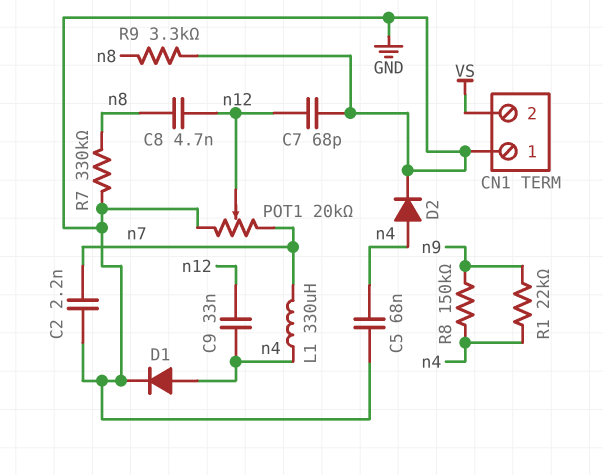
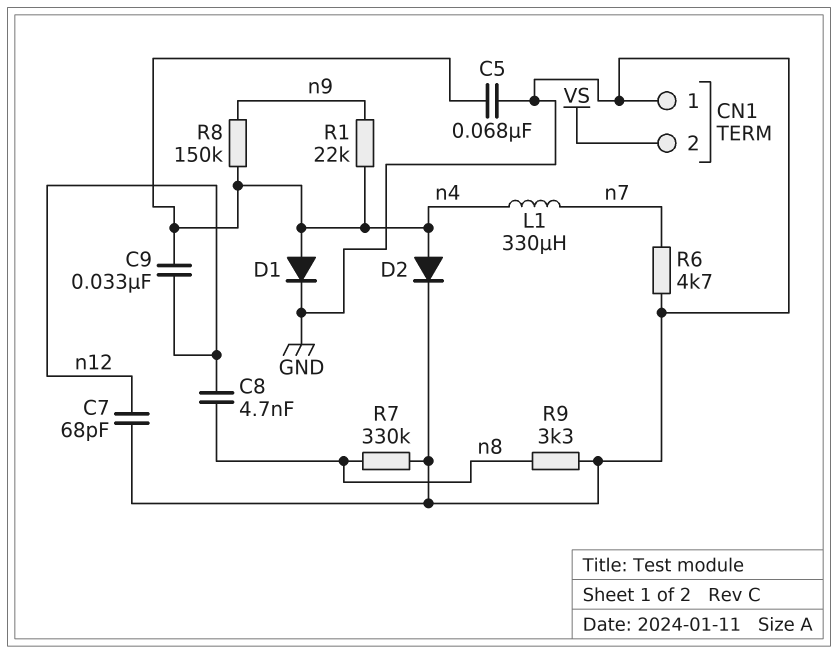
C2: 2.2nF (GND, n7) -> none
POT1: 20k (GND, n7, wiper n12) -> none
R6: none -> 4.7k (GND, n7)

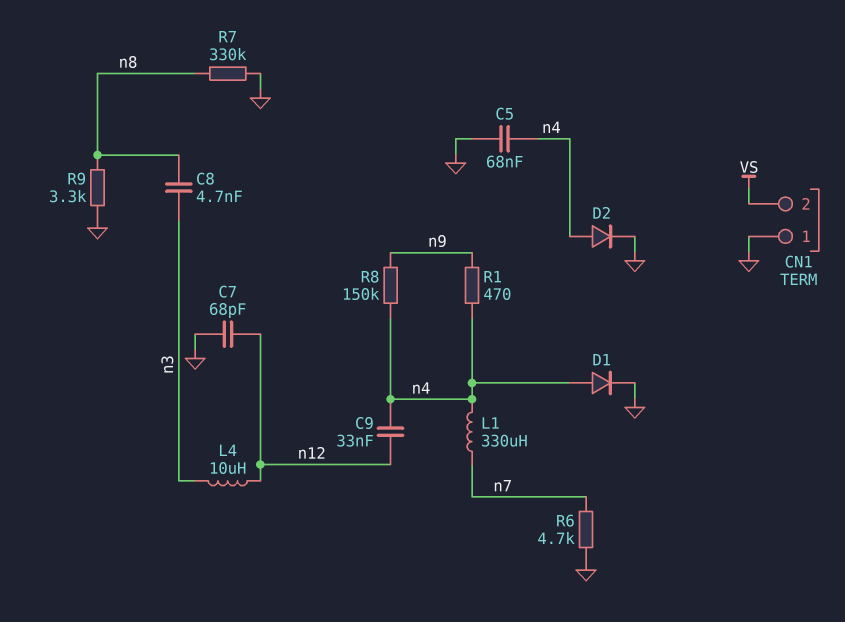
C8: 4.7nF (n8, n12) -> 4.7nF (n3, n8)
L4: none -> 10uH (n3, n12)
R1: 22k (n4, n9) -> 470 (n4, n9)

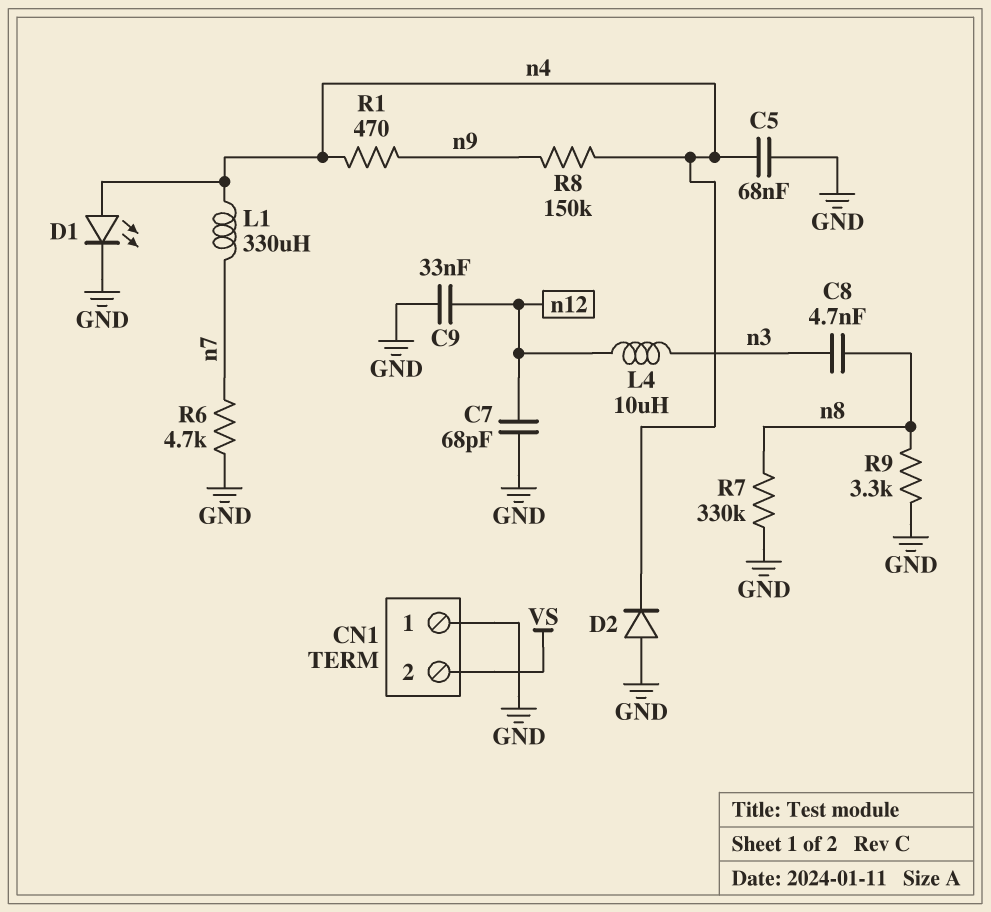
C9: 33nF (n4, n12) -> 33nF (GND, n12)
D1: diode (A n4, K GND) -> LED (A n4, K GND)
D2: diode (A n4, K GND) -> diode (A GND, K n4)

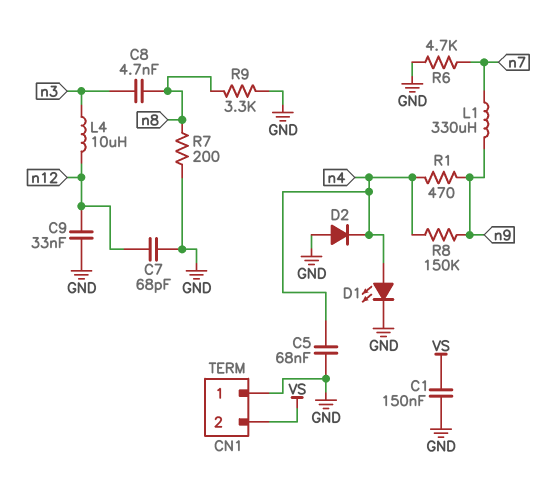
C1: none -> 150nF (GND, VS)
L1: 330uH (n4, n7) -> 330uH (n7, n9)
R7: 330k (GND, n8) -> 200 (GND, n8)

